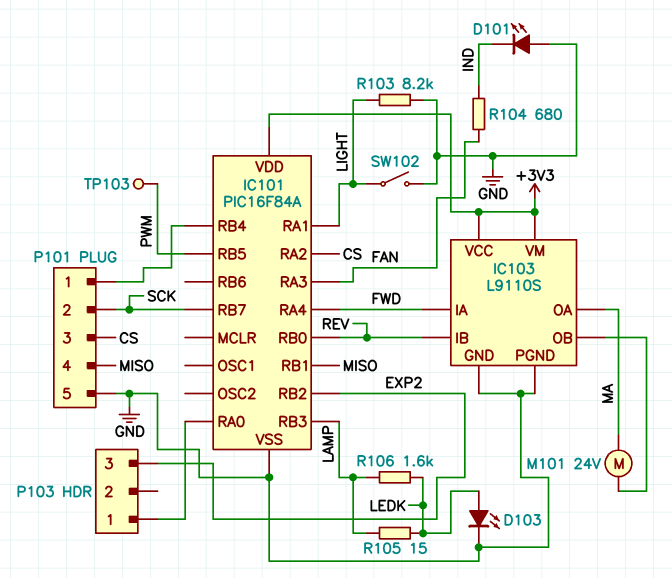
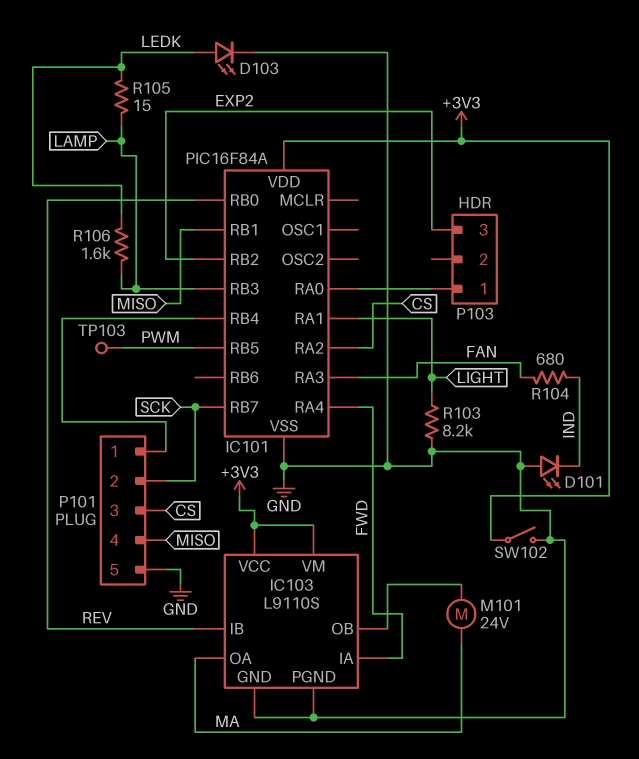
SW102: switch (GND, LIGHT) -> switch (+3V3, GND)

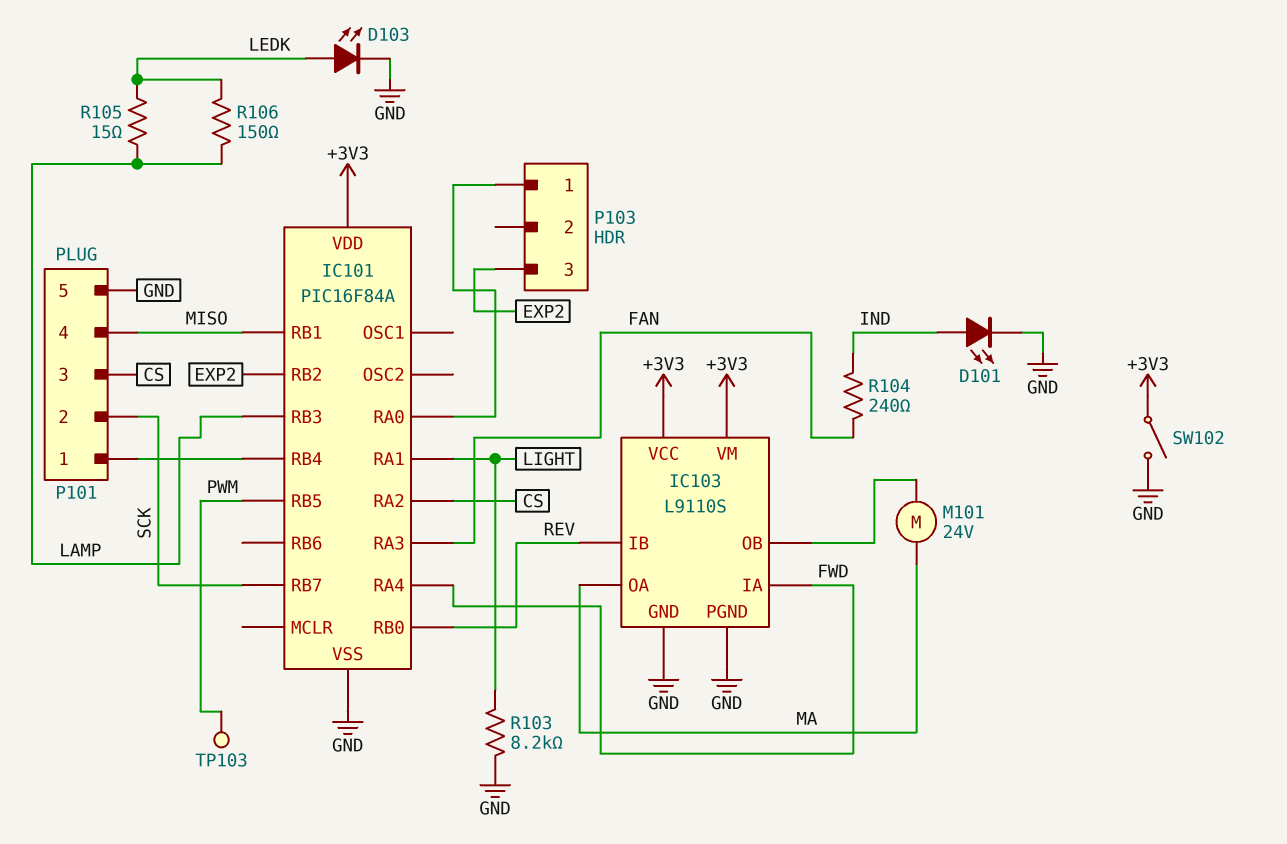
D101: LED (A GND, K IND) -> LED (A IND, K GND)
R104: 680 (FAN, IND) -> 240 (FAN, IND)
R106: 1.6k (LAMP, LEDK) -> 150 (LAMP, LEDK)

